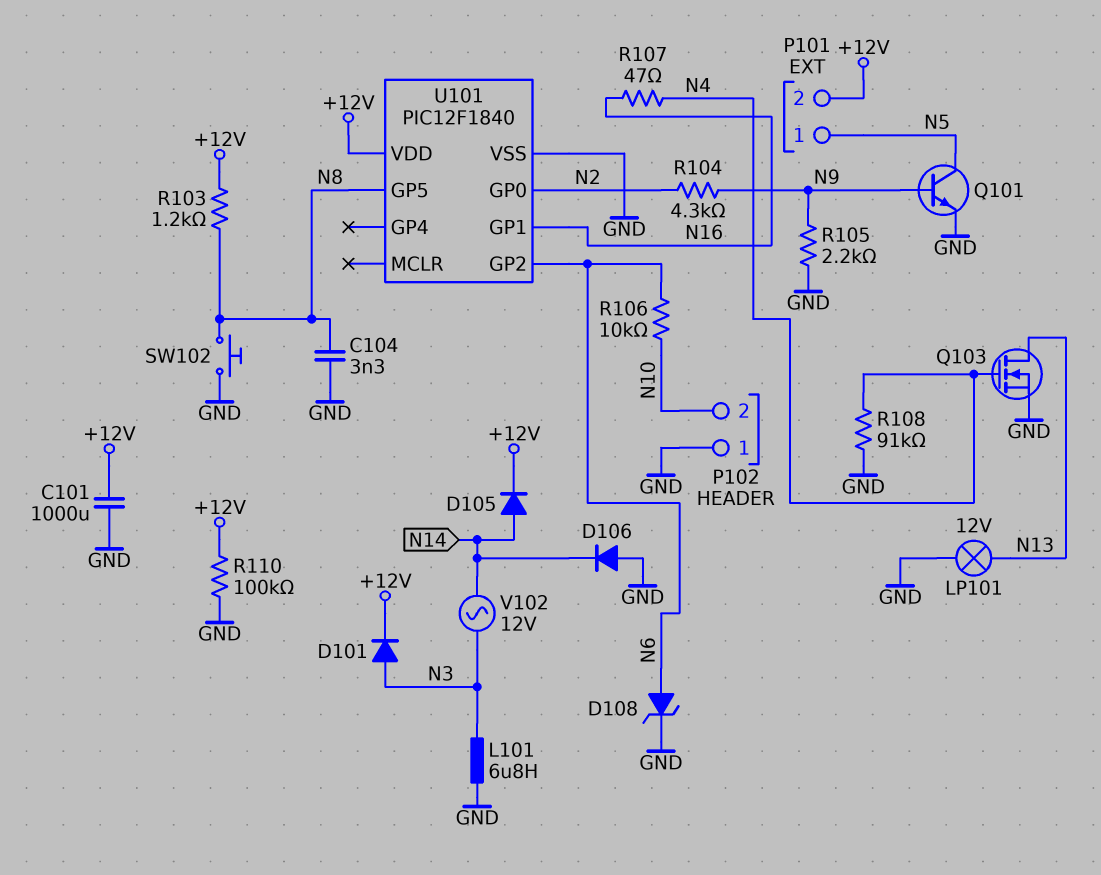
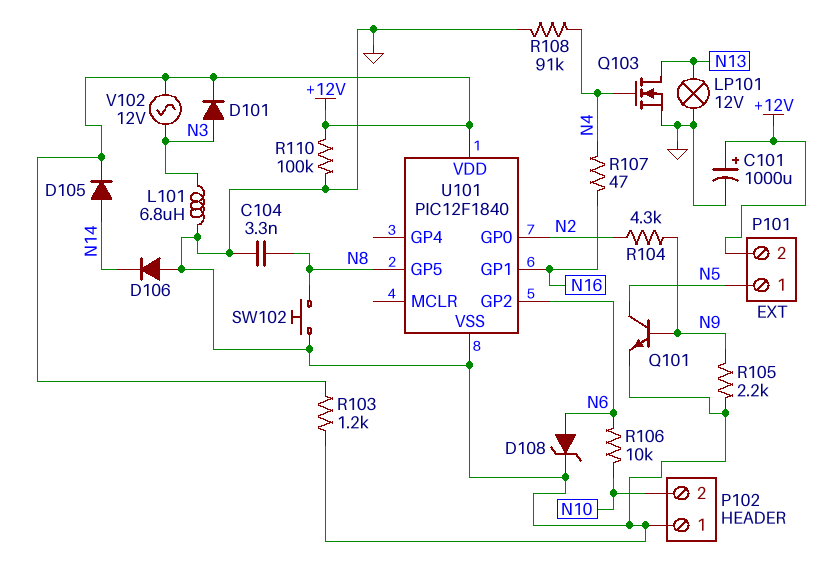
C101: 1000uF (+12V, GND) -> 1000uF (plus +12V, minus GND)
R103: 1.2k (+12V, N8) -> 1.2k (+12V, GND)
V102: AC 12V (N3, N14) -> AC 12V (+12V, N3)

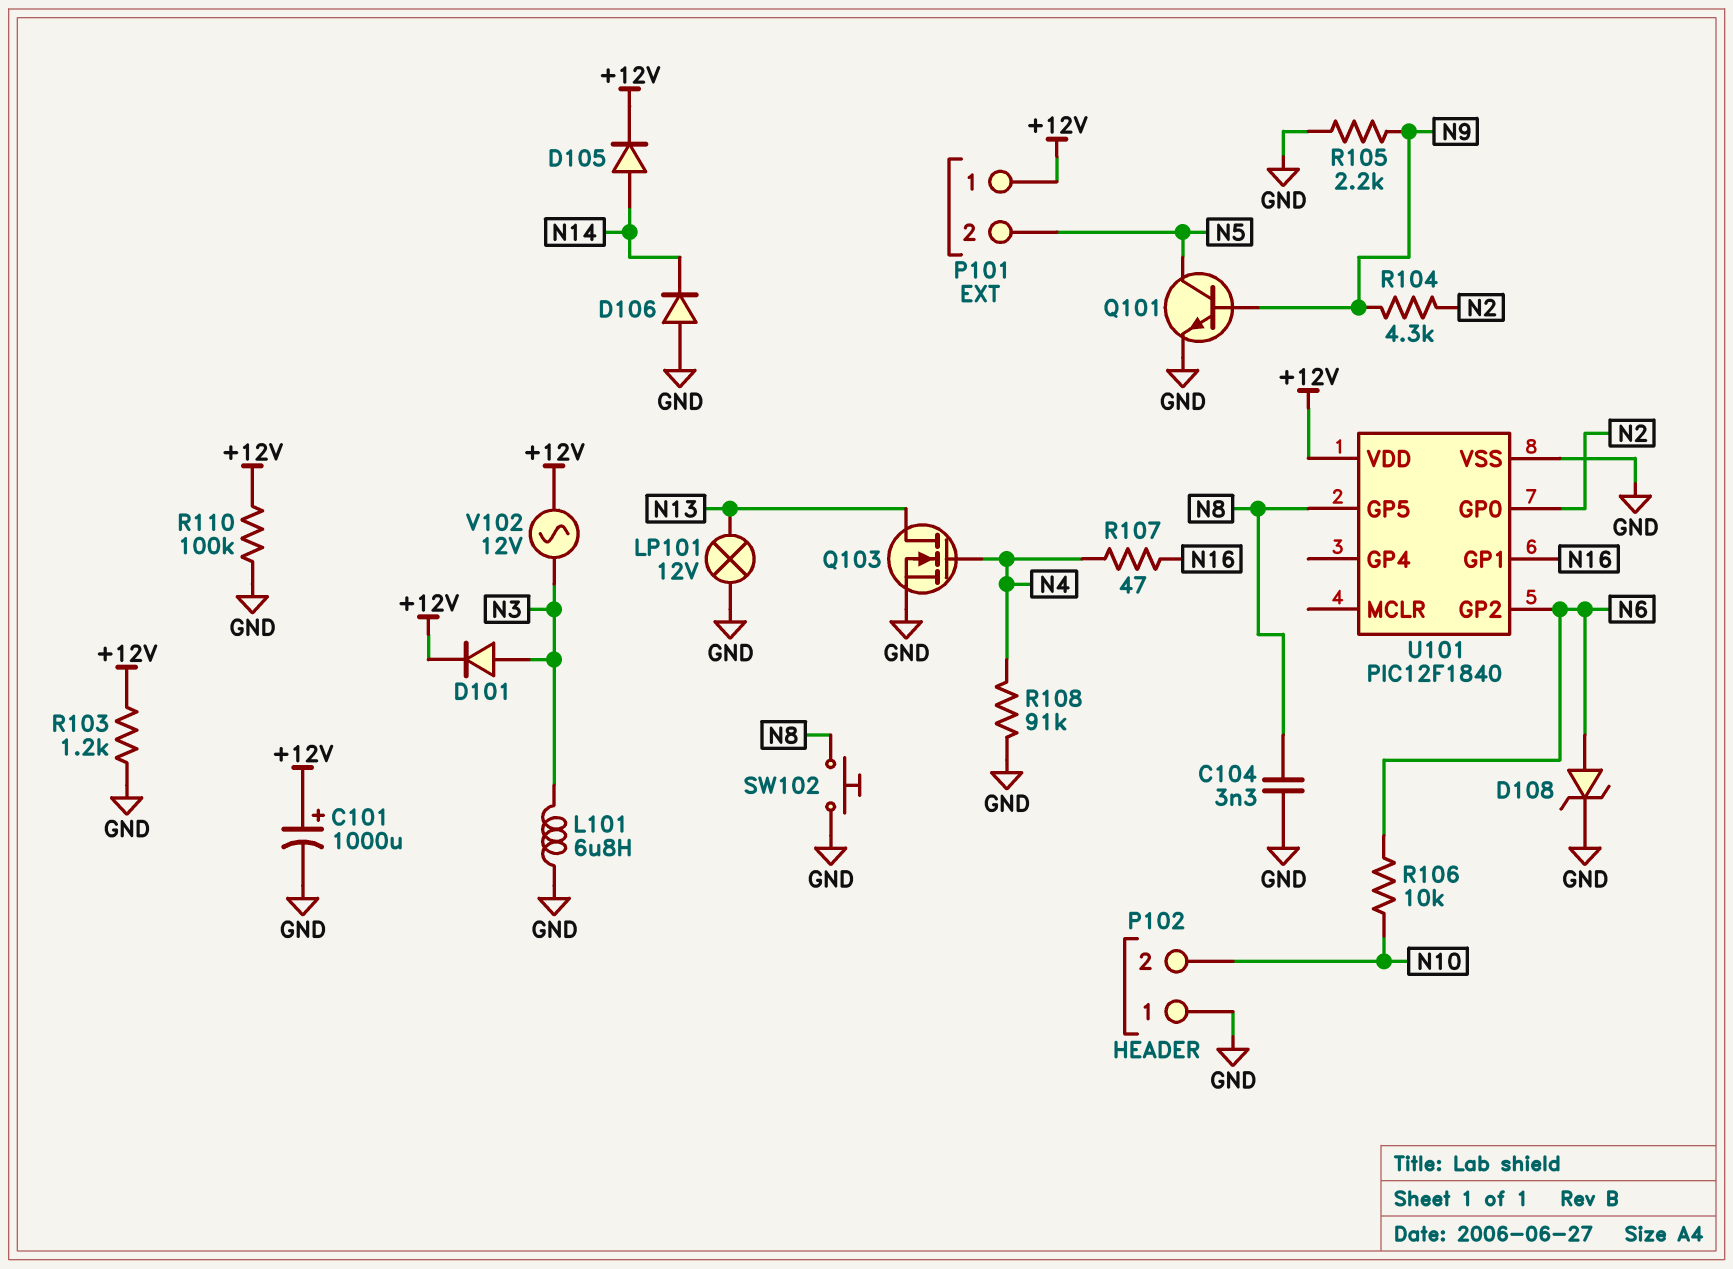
P101 pin 1: N5 -> +12V
P101 pin 2: +12V -> N5

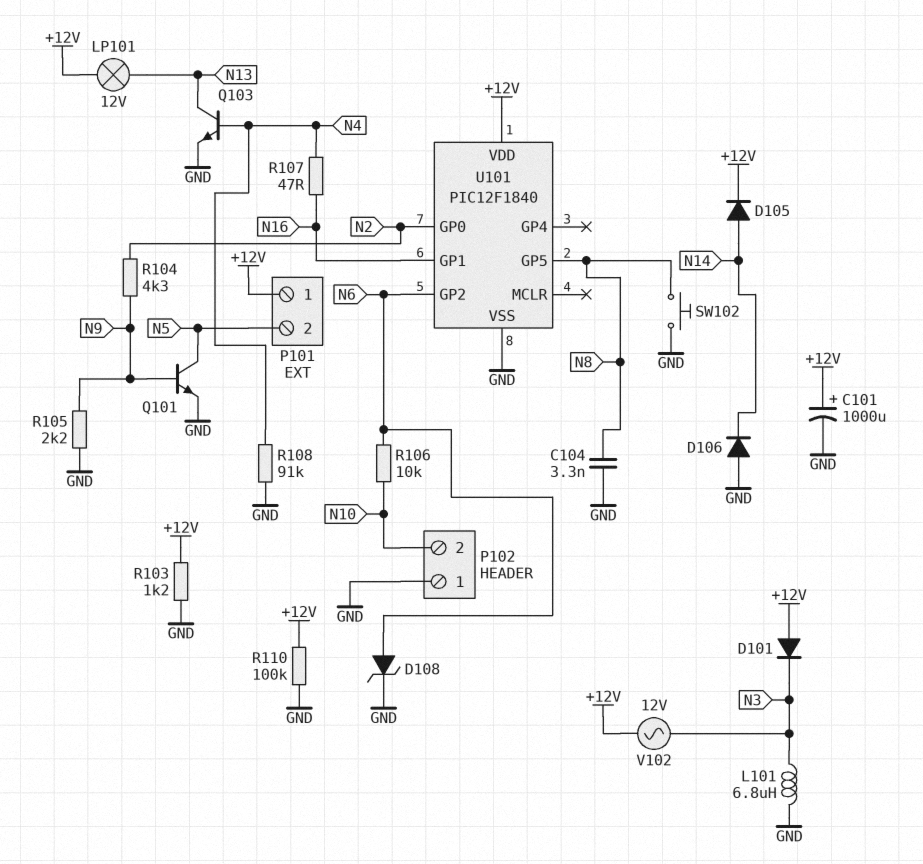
D101: diode (A N3, K +12V) -> diode (A +12V, K N3)
LP101: lamp 12V (GND, N13) -> lamp 12V (+12V, N13)
Q103: NMOS (G N4, D N13, S GND) -> NPN (B N4, C N13, E GND)

